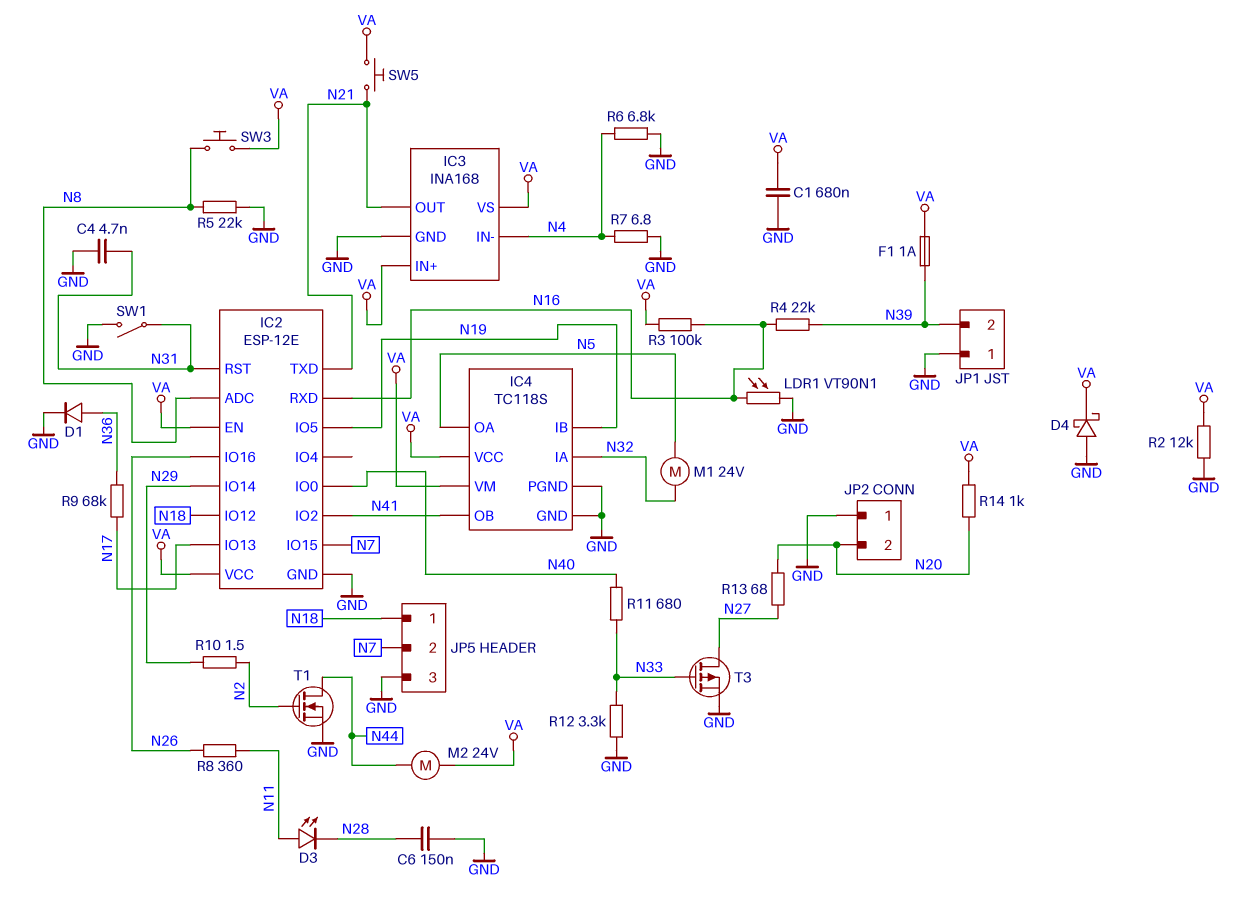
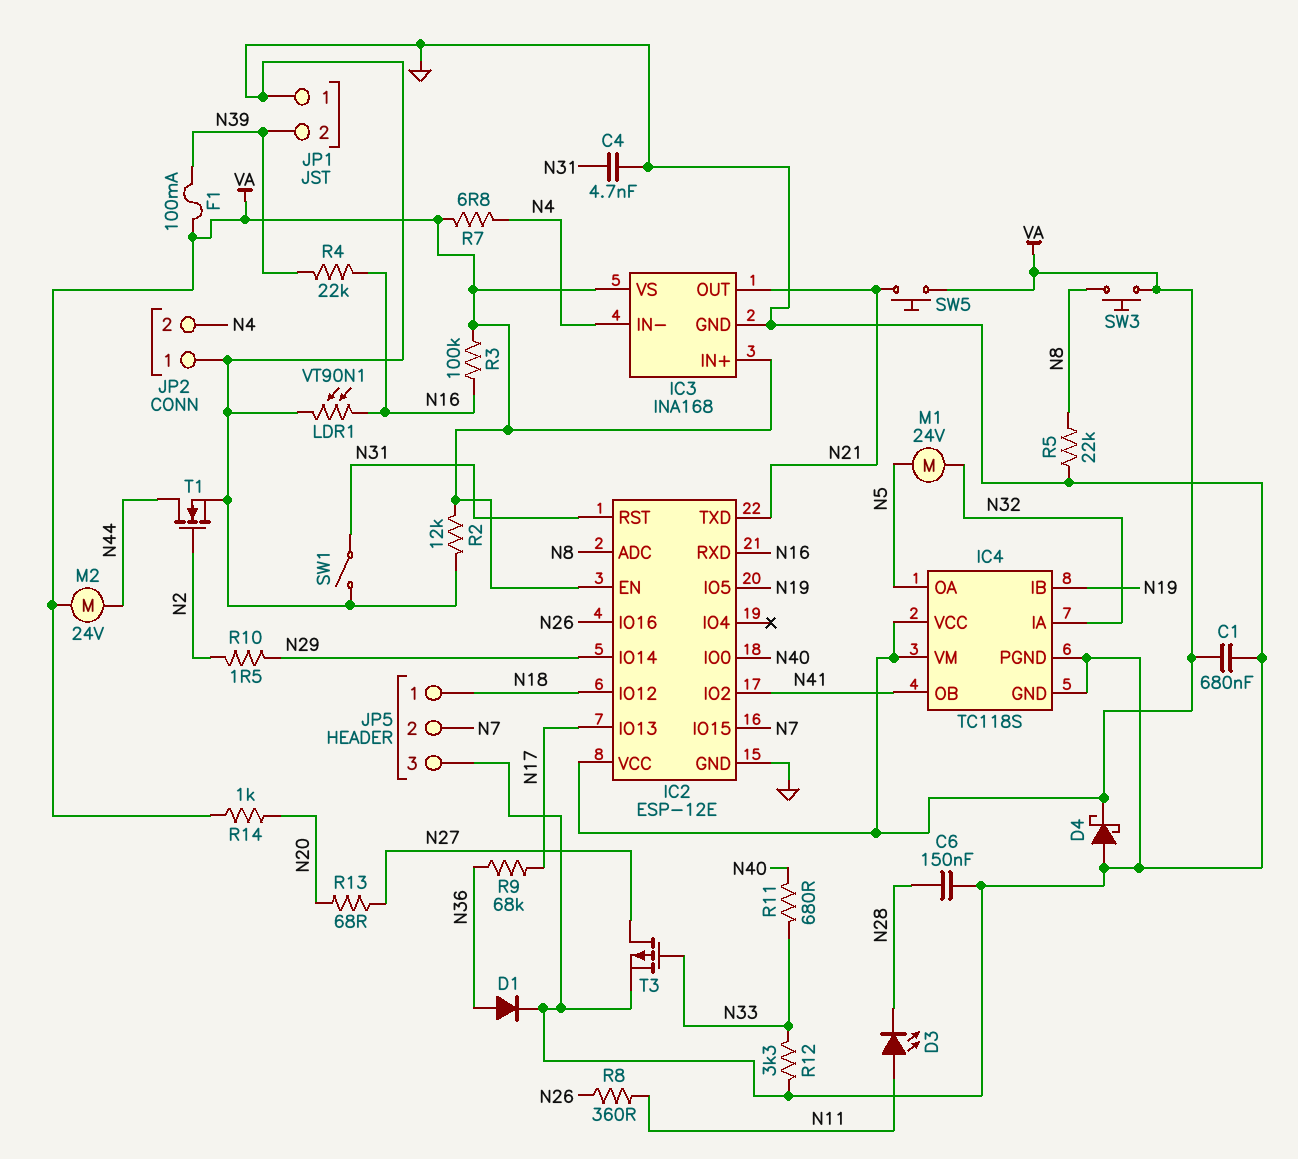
F1: 1A (N39, VA) -> 100mA (N39, VA)
JP2 pin 2: N20 -> N4
R6: 6.8k (GND, N4) -> none
R7: 6.8 (GND, N4) -> 6.8 (N4, VA)

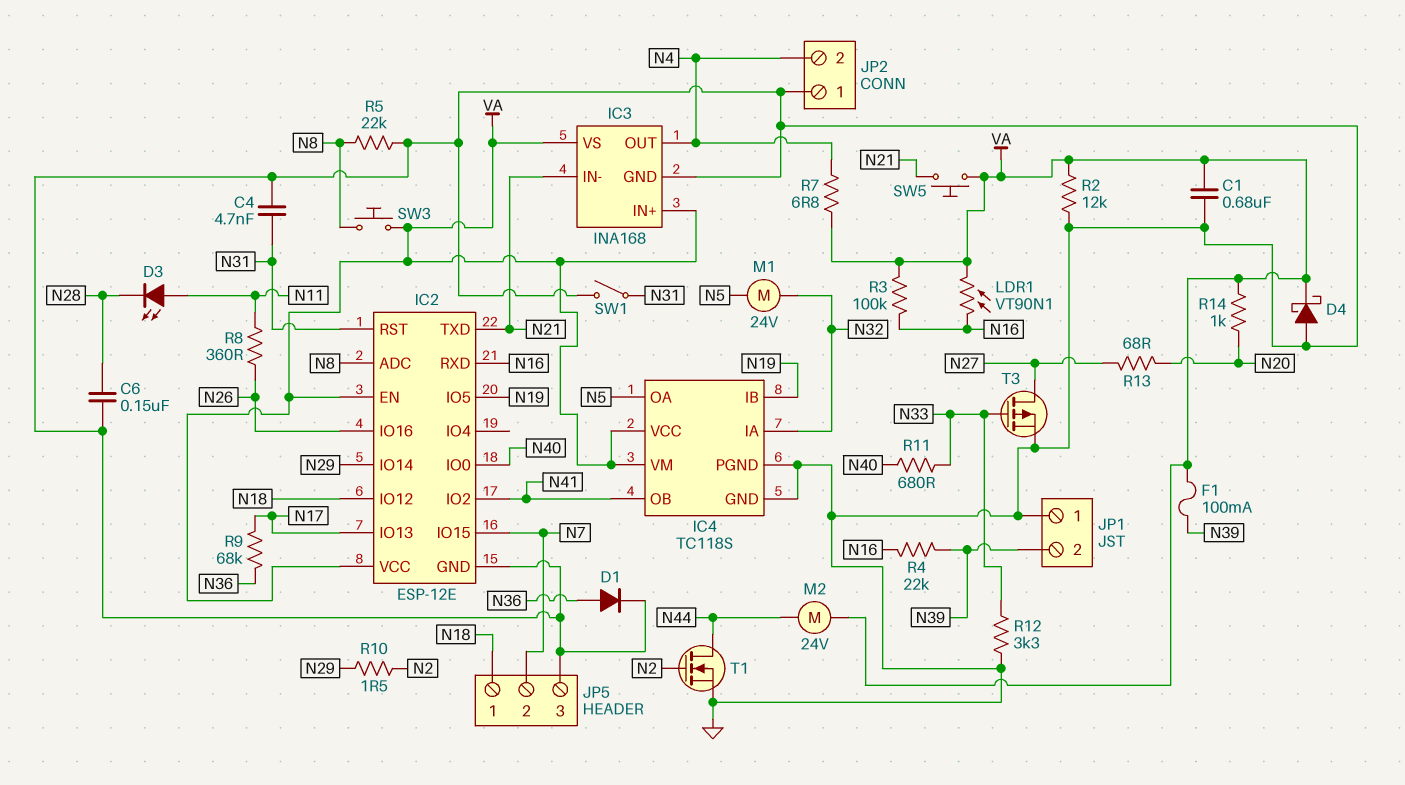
IC3 pin IN-: N4 -> N21
IC3 pin OUT: N21 -> N4
LDR1: VT90N1 (GND, N16) -> VT90N1 (N16, VA)

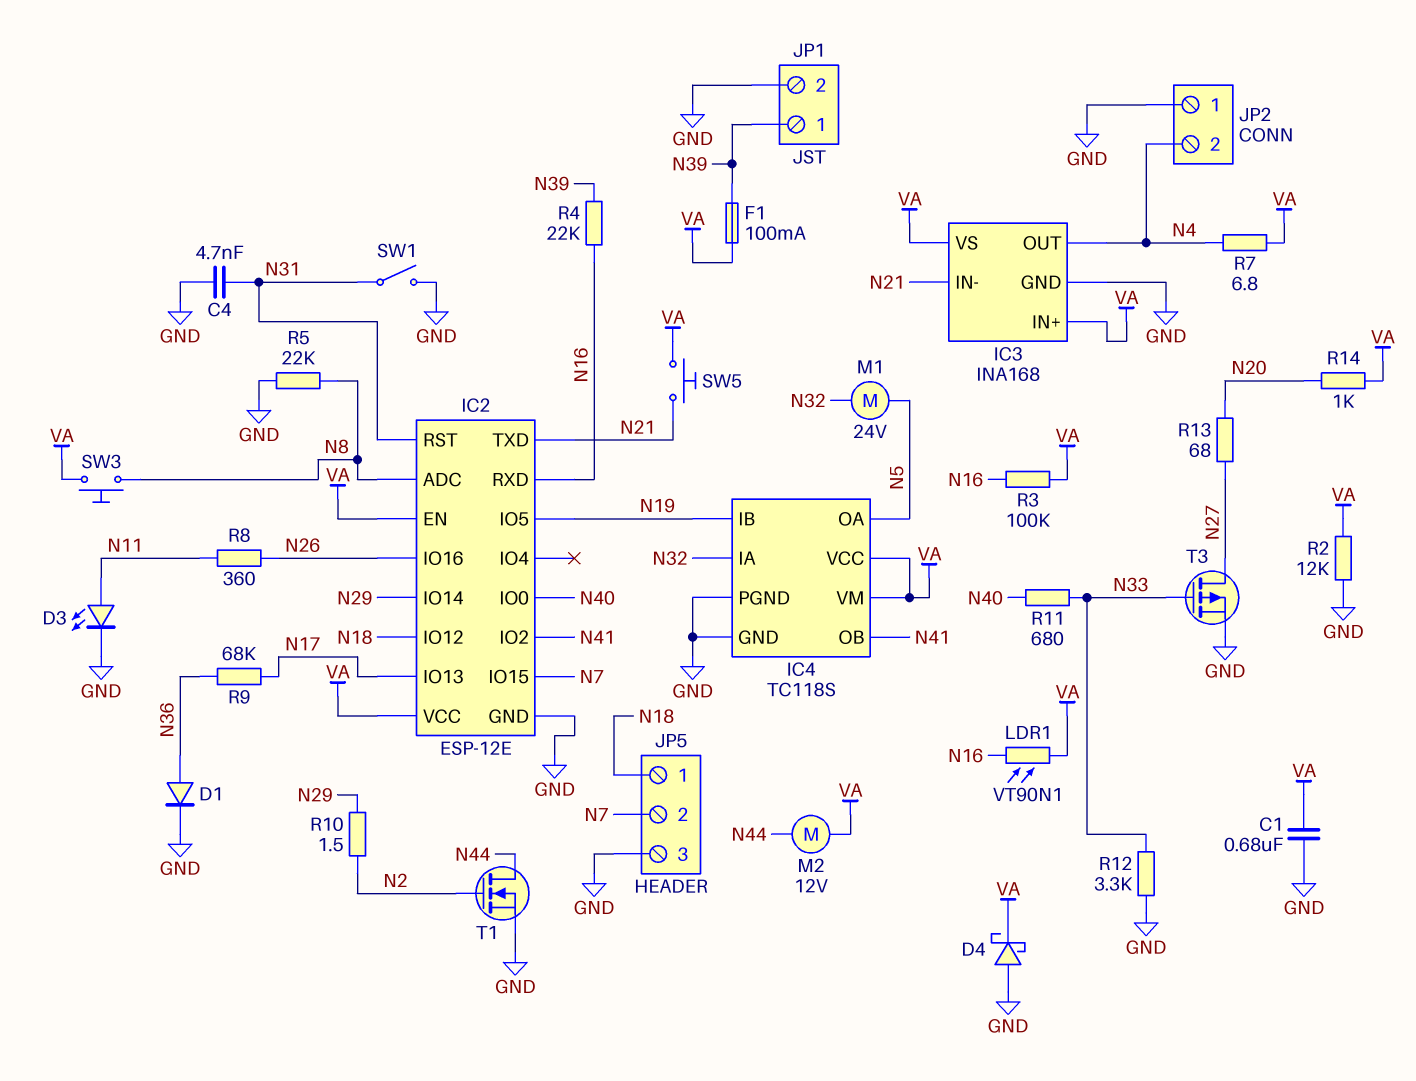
C6: 150nF (GND, N28) -> none
D3: LED (A N11, K N28) -> LED (A N11, K GND)
JP1 pin 1: GND -> N39
JP1 pin 2: N39 -> GND
M2: motor 24V (N44, VA) -> motor 12V (N44, VA)

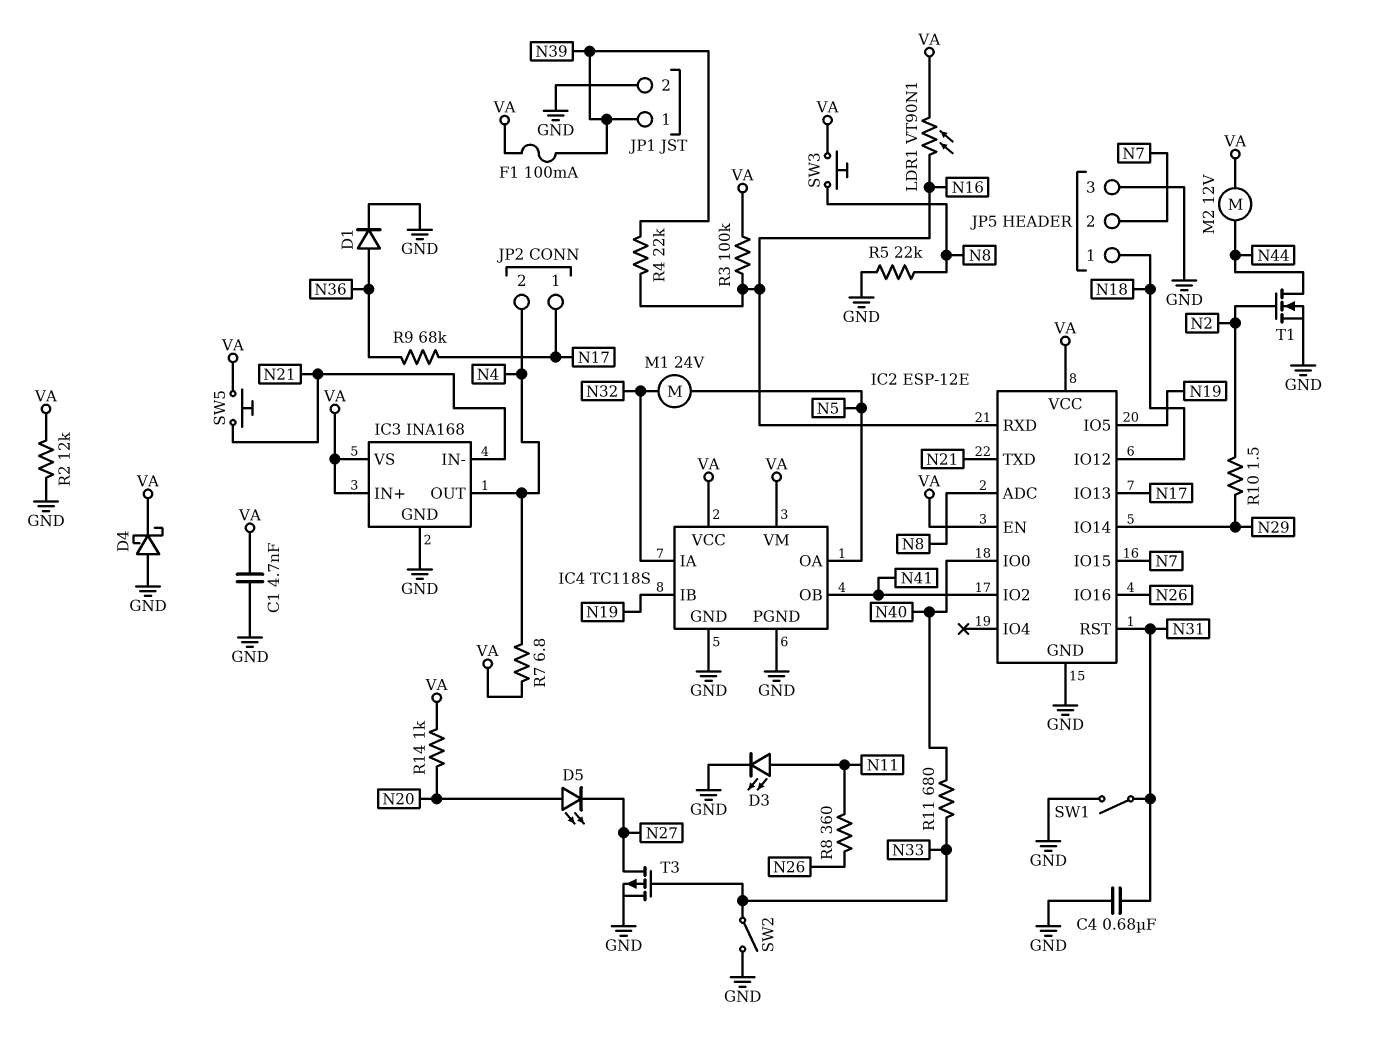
C1: 680nF (GND, VA) -> 4.7nF (GND, VA)
C4: 4.7nF (GND, N31) -> 680nF (GND, N31)
D5: none -> LED (A N20, K N27)
JP2 pin 1: GND -> N17
R12: 3.3k (GND, N33) -> none
R13: 68 (N20, N27) -> none
SW2: none -> switch (GND, N33)

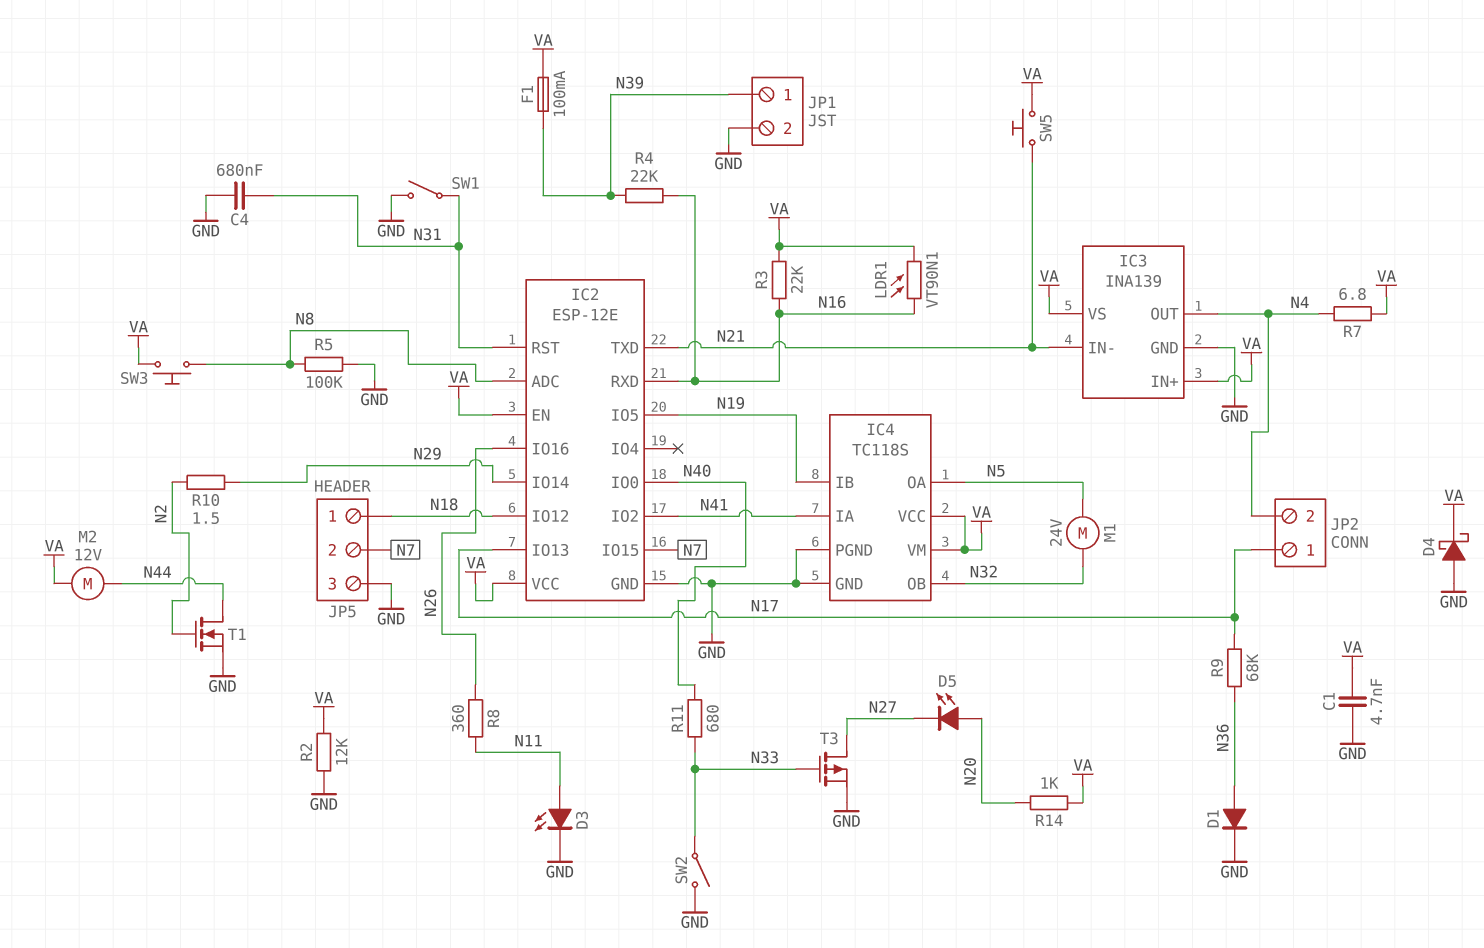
IC3: INA168 -> INA139
IC4 pin IA: N32 -> N41
IC4 pin OB: N41 -> N32
R3: 100k (N16, VA) -> 22k (N16, VA)
R5: 22k (GND, N8) -> 100k (GND, N8)

